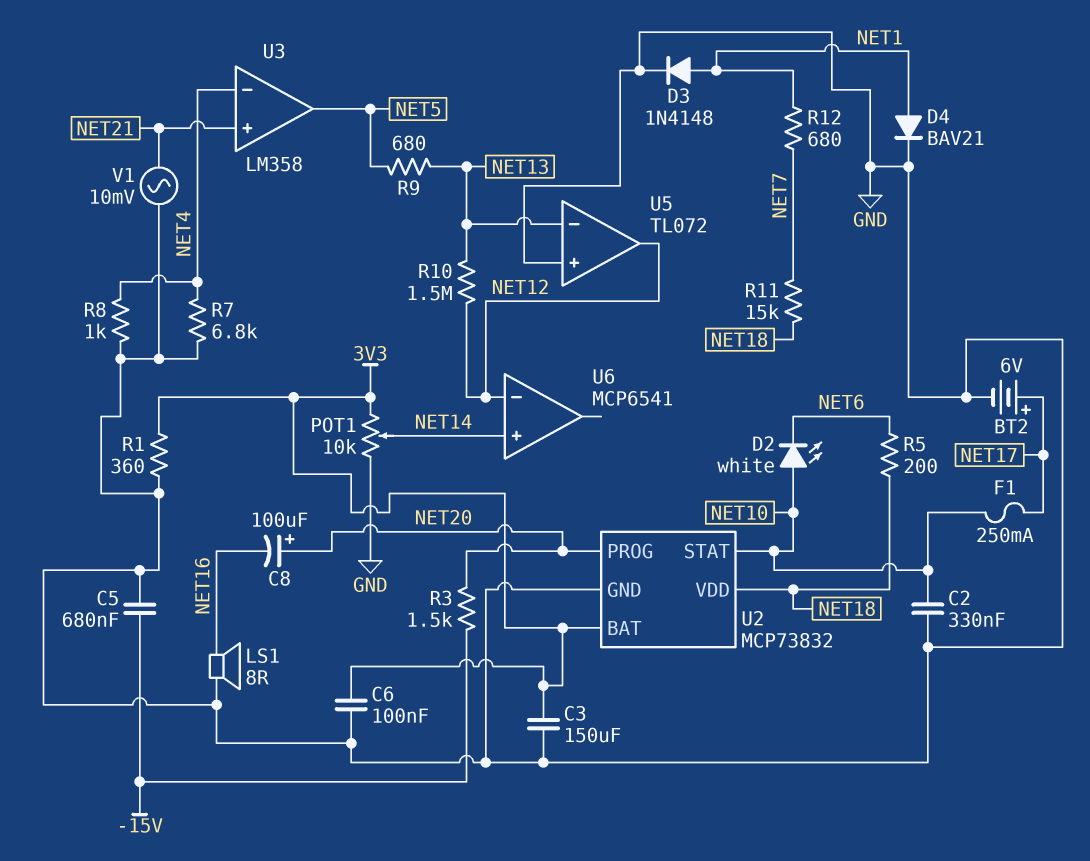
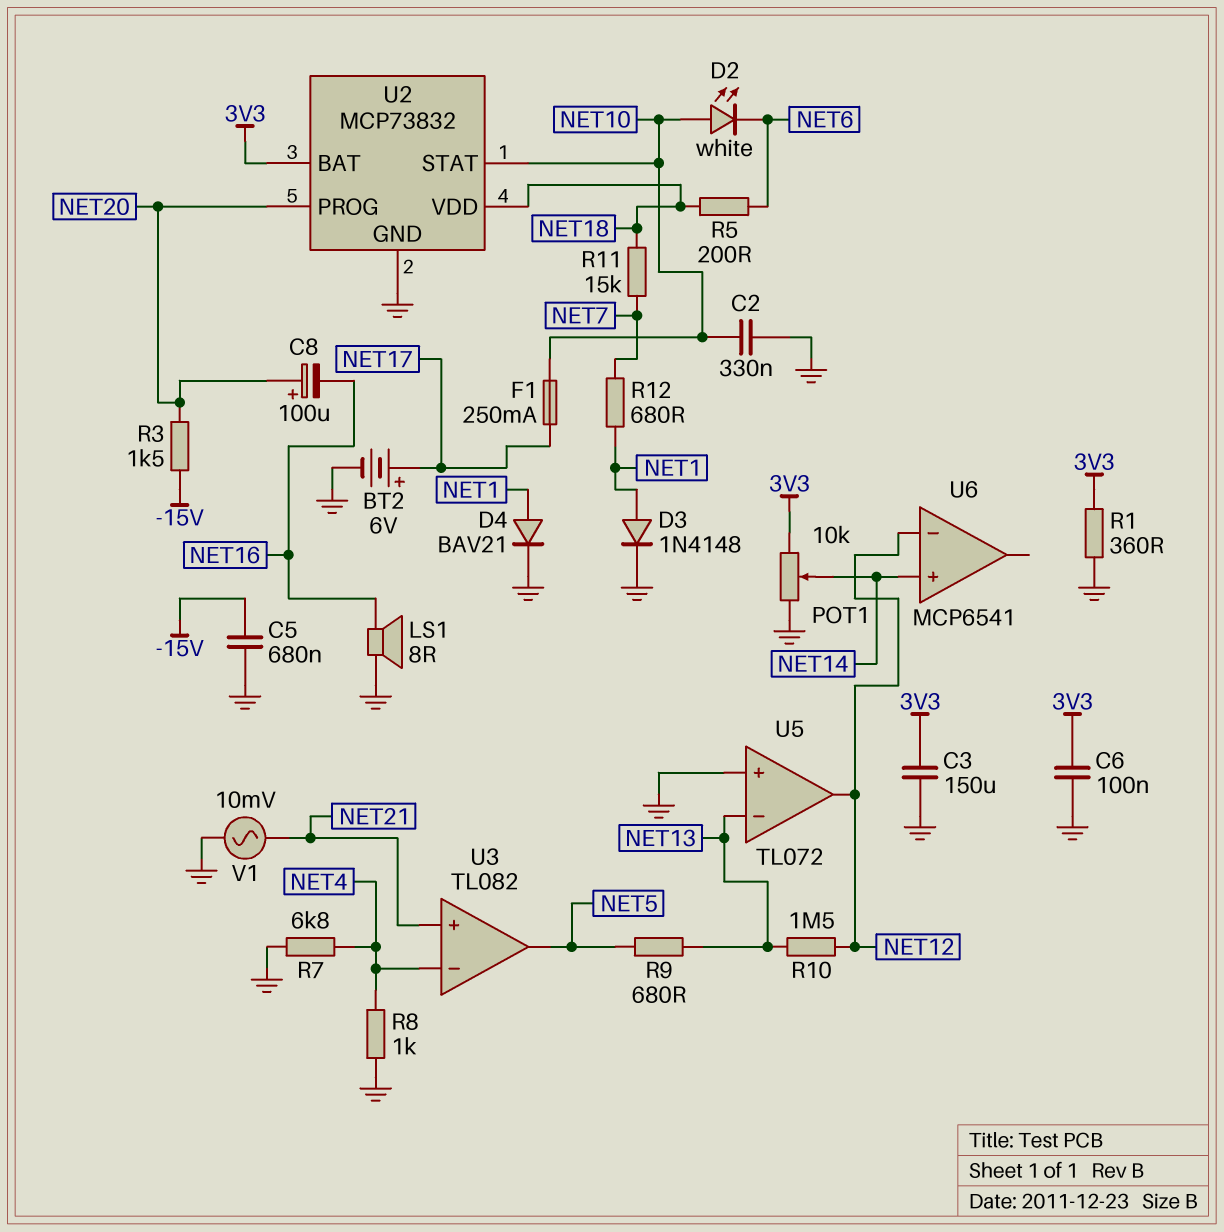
U3: LM358 -> TL082

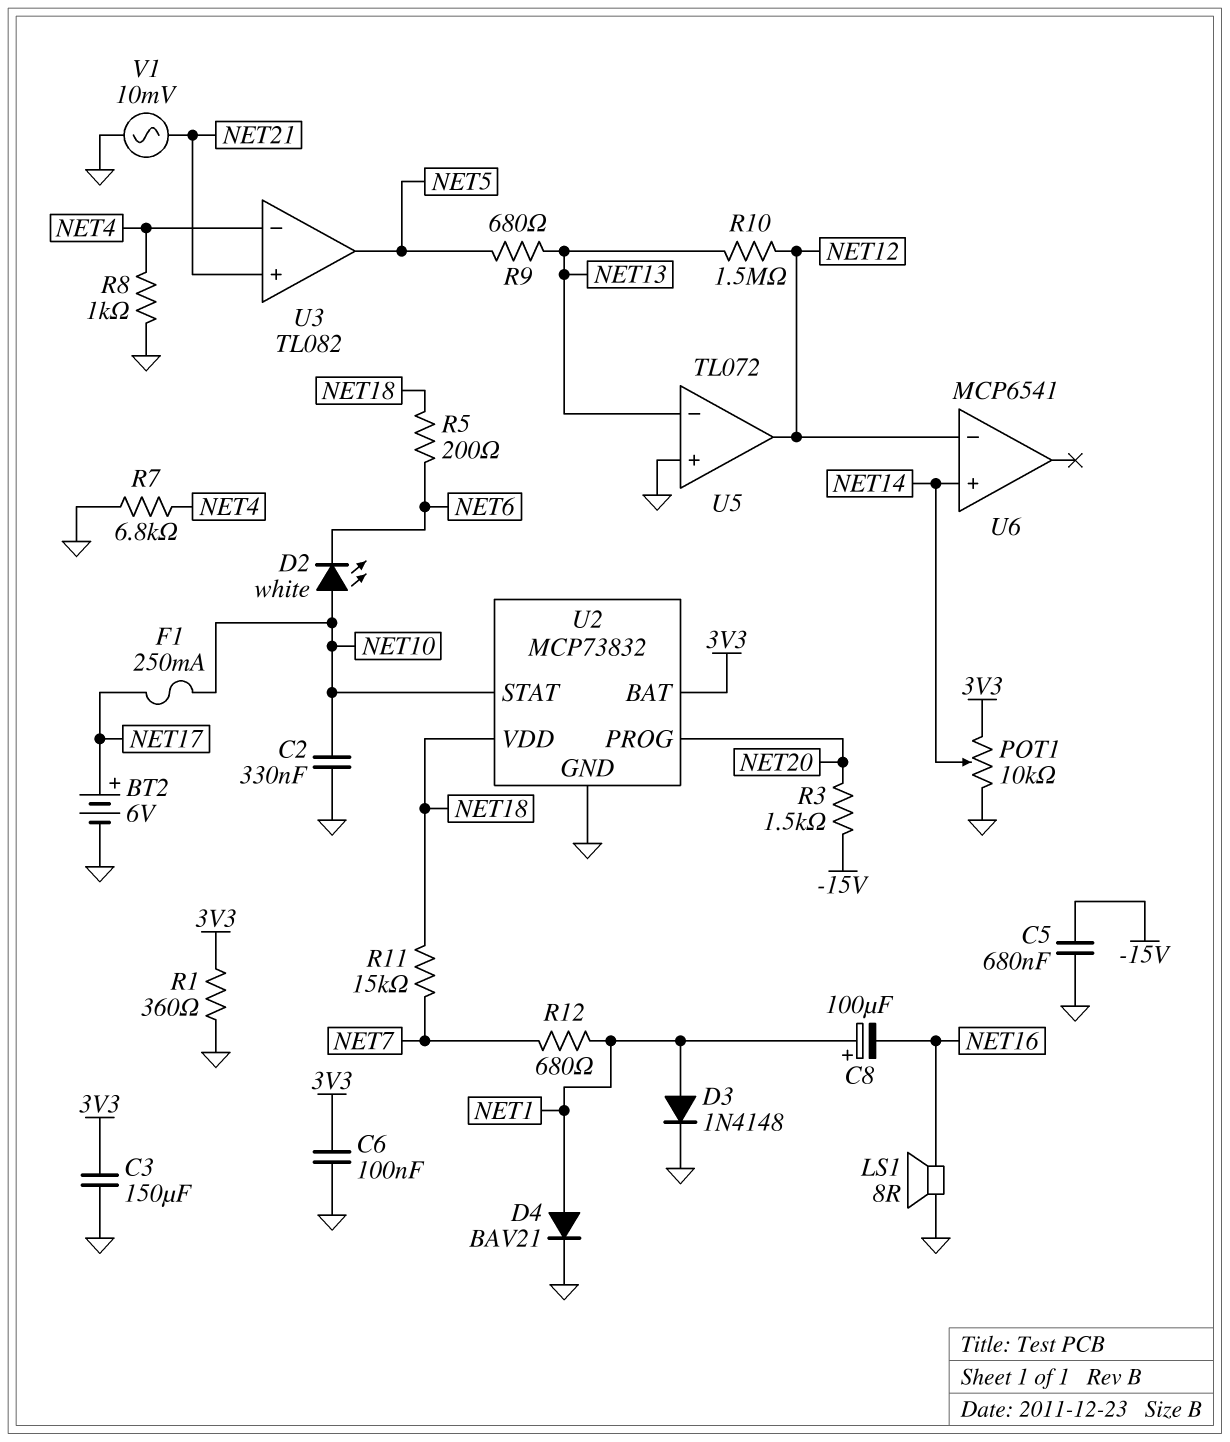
C8: 100uF (plus NET20, minus NET16) -> 100uF (plus NET1, minus NET16)

